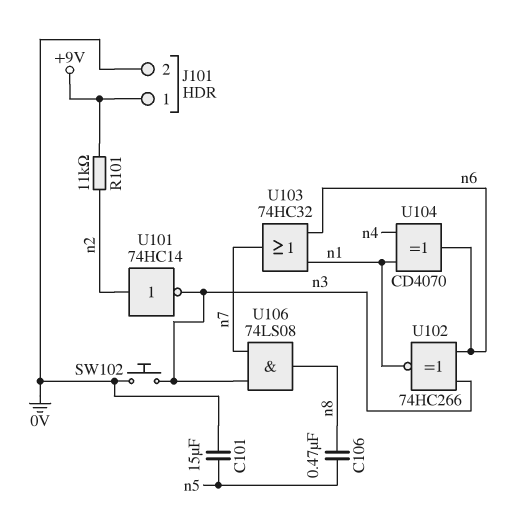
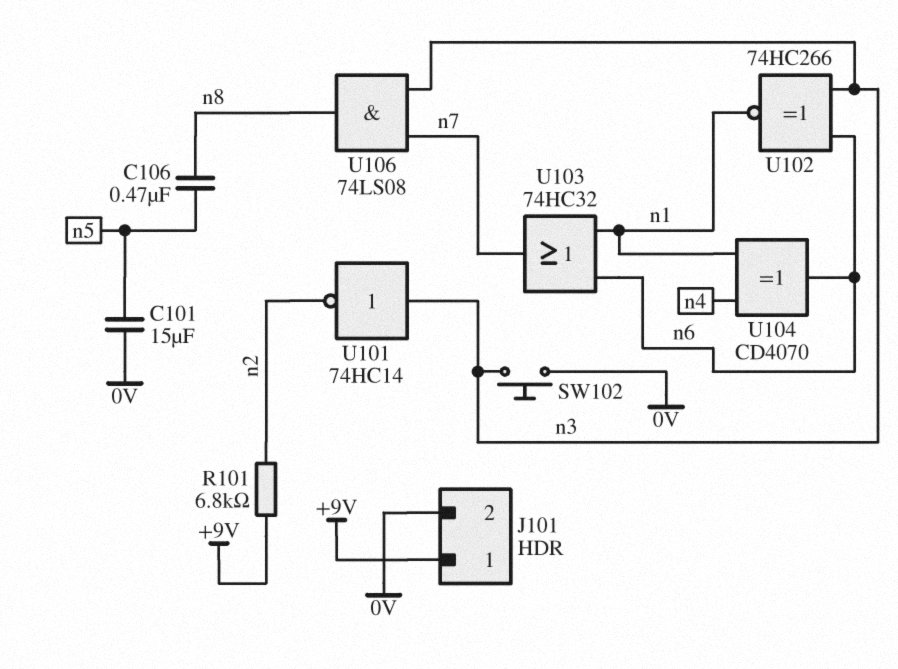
R101: 11k (+9V, n2) -> 6.8k (+9V, n2)
U101: NOT 74HC14 (in n2, out n3) -> NOT 74HC14 (in n3, out n2)

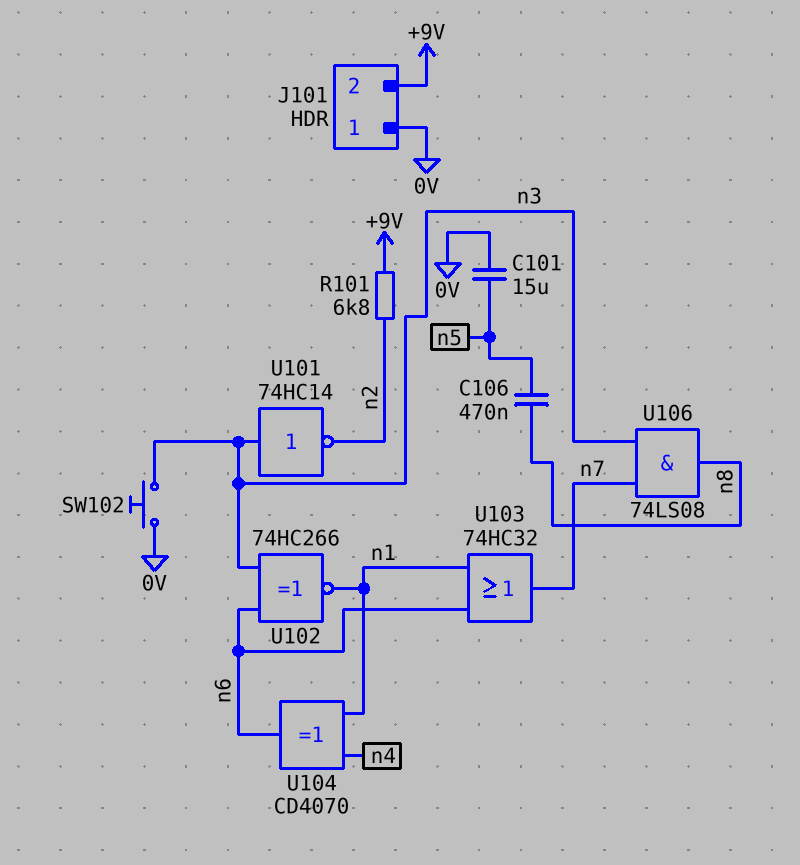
J101 pin 1: +9V -> 0V
J101 pin 2: 0V -> +9V

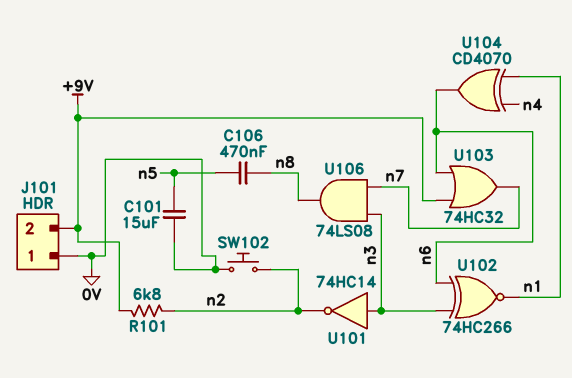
SW102: button (0V, n3) -> button (0V, n2)
U103: OR 74HC32 (in n1, in n6, out n7) -> OR 74HC32 (in +9V, in n6, out n7)

